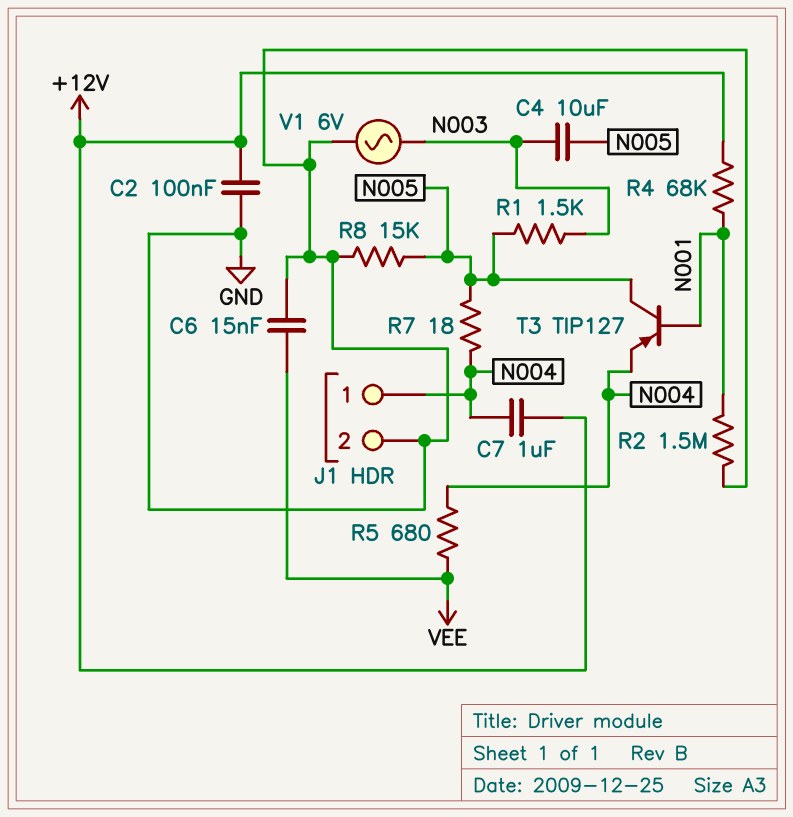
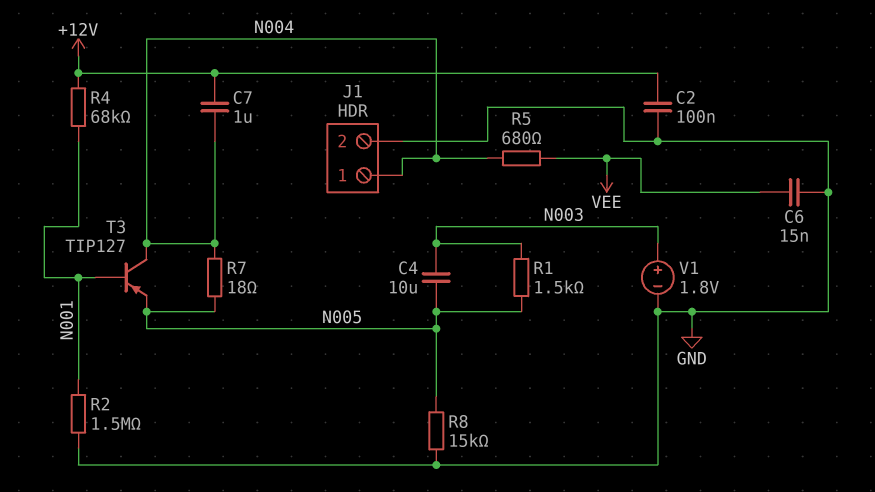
T3: PNP TIP127 (B N001, C N005, E N004) -> PNP TIP127 (B N001, C N004, E N005)
V1: AC 6V (GND, N003) -> 1.8V (plus N003, minus GND)

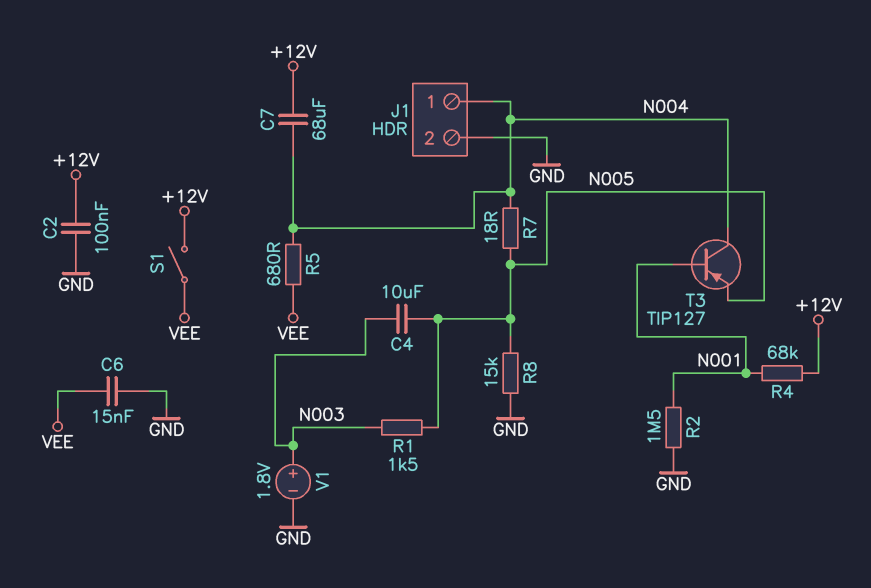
C7: 1uF (+12V, N004) -> 68uF (+12V, N004)
S1: none -> switch (+12V, VEE)

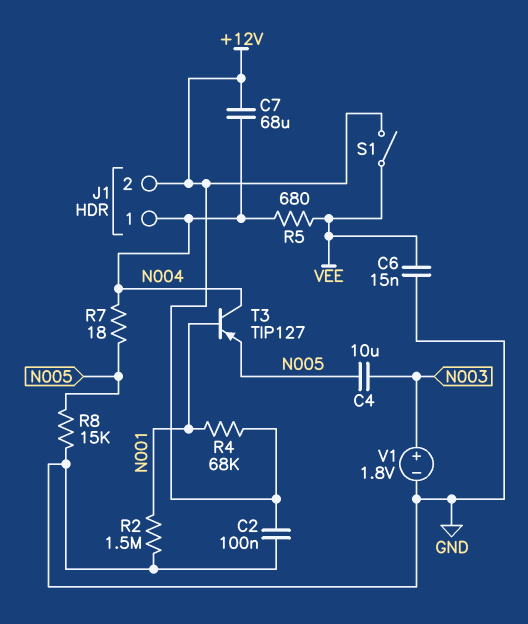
J1 pin 2: GND -> +12V
R1: 1.5k (N003, N005) -> none

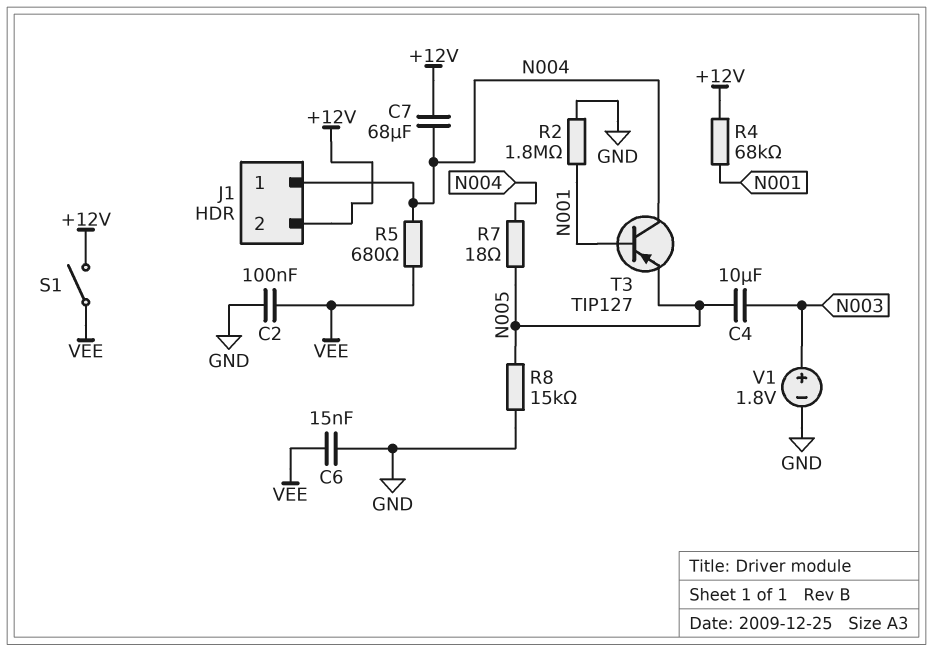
C2: 100nF (+12V, GND) -> 100nF (GND, VEE)
R2: 1.5M (GND, N001) -> 1.8M (GND, N001)

